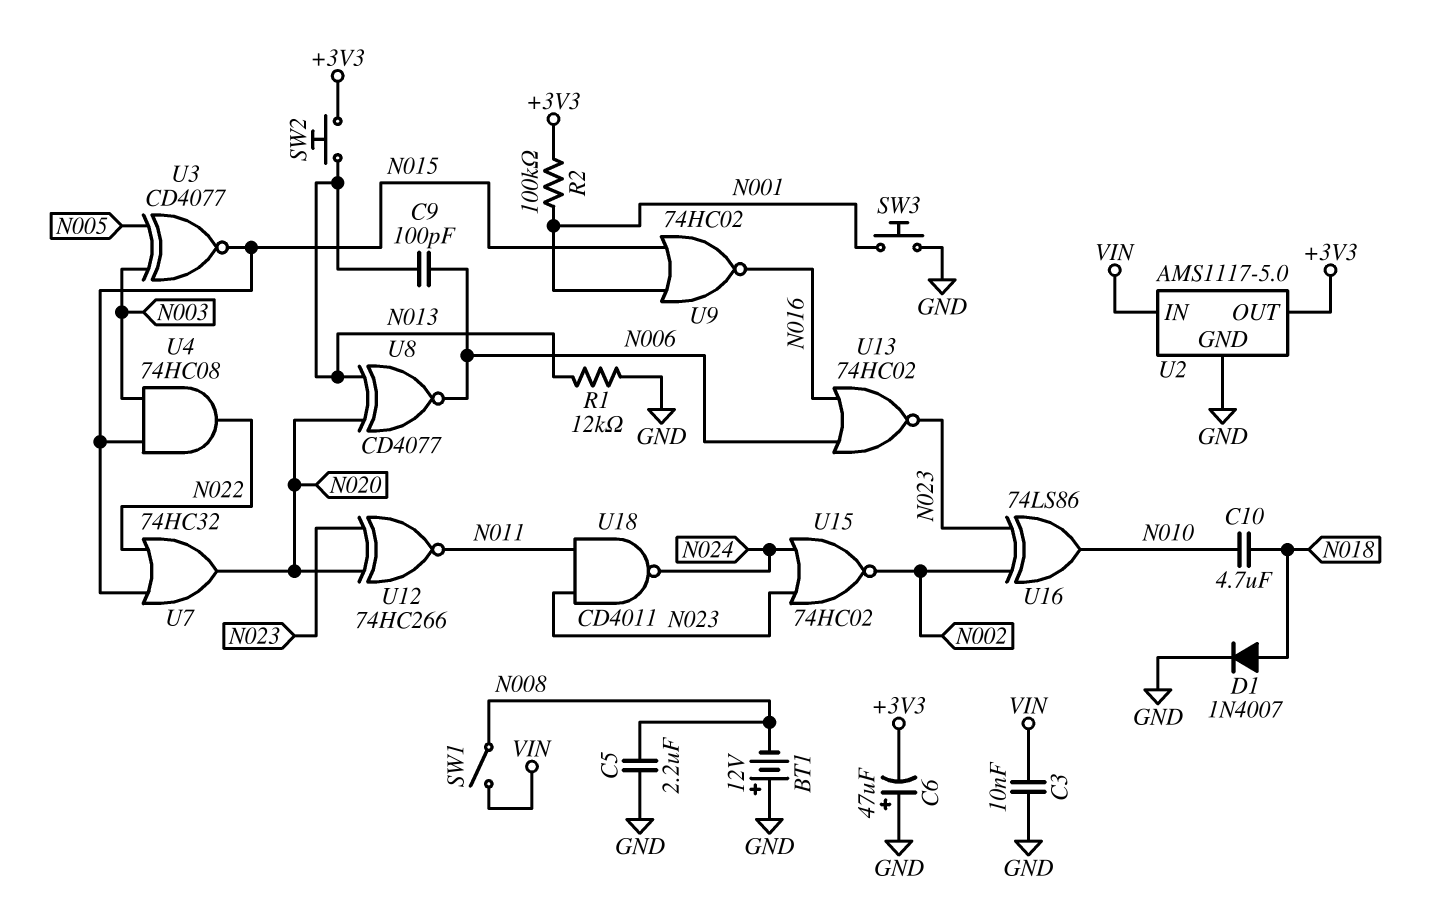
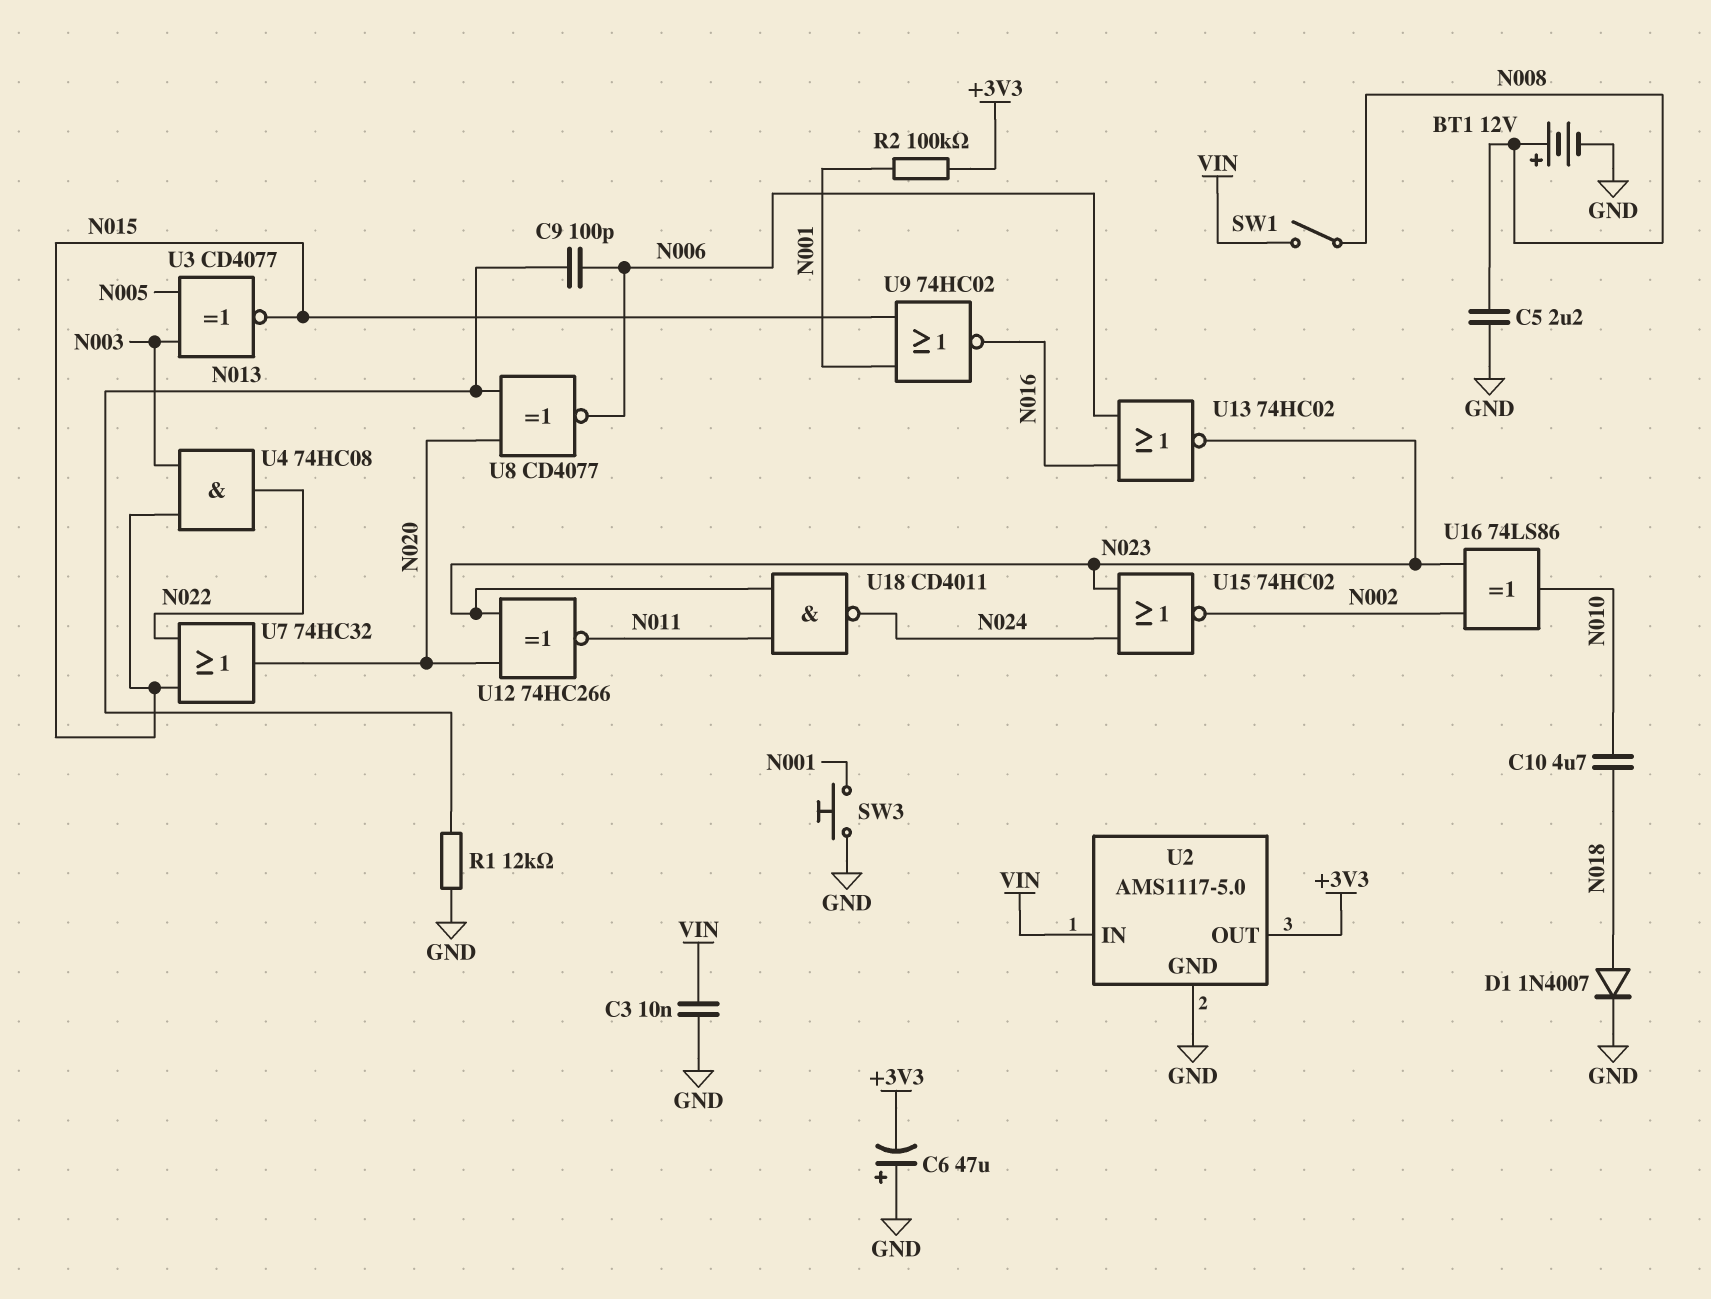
BT1: 12V (plus GND, minus N008) -> 12V (plus N008, minus GND)
SW2: button (+3V3, N013) -> none

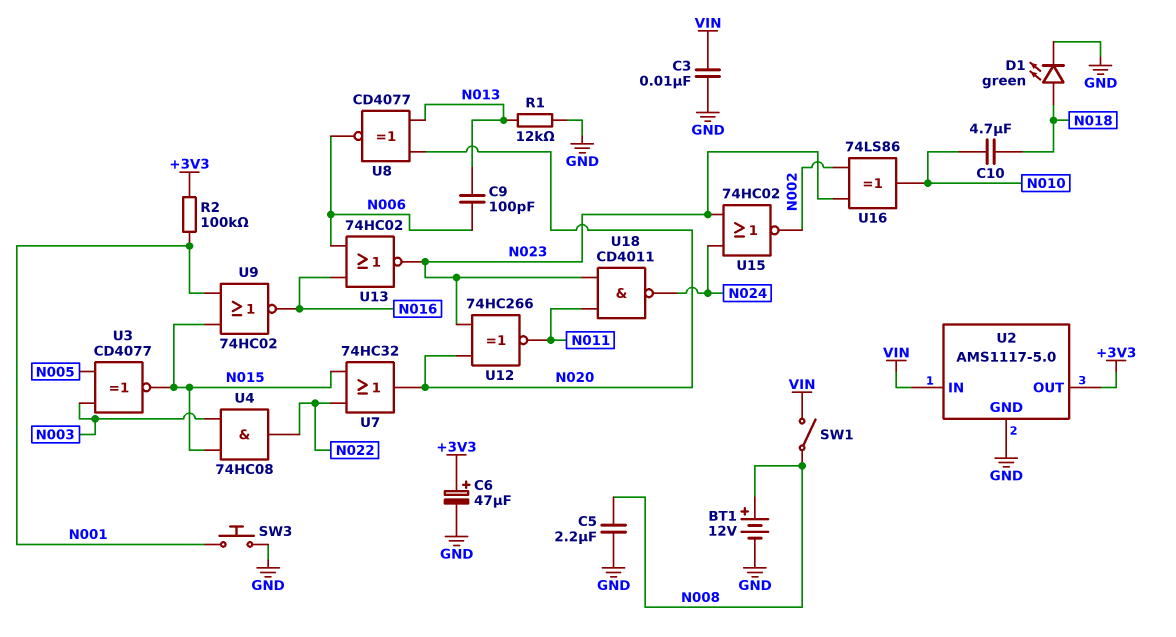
C6: 47uF (plus GND, minus +3V3) -> 47uF (plus +3V3, minus GND)
D1: diode 1N4007 (A N018, K GND) -> LED green (A N018, K GND)

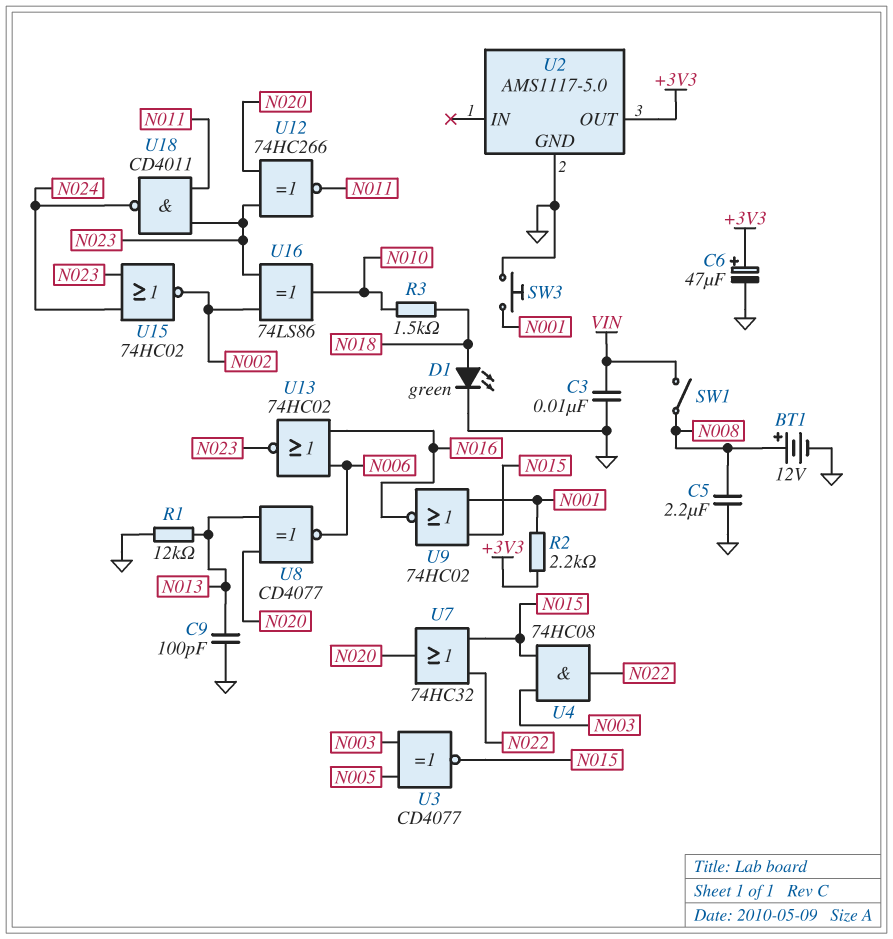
C9: 100pF (N006, N013) -> 100pF (GND, N013)
C10: 4.7uF (N010, N018) -> none
R2: 100k (+3V3, N001) -> 2.2k (+3V3, N001)
R3: none -> 1.5k (N010, N018)
U2 pin IN: VIN -> none

